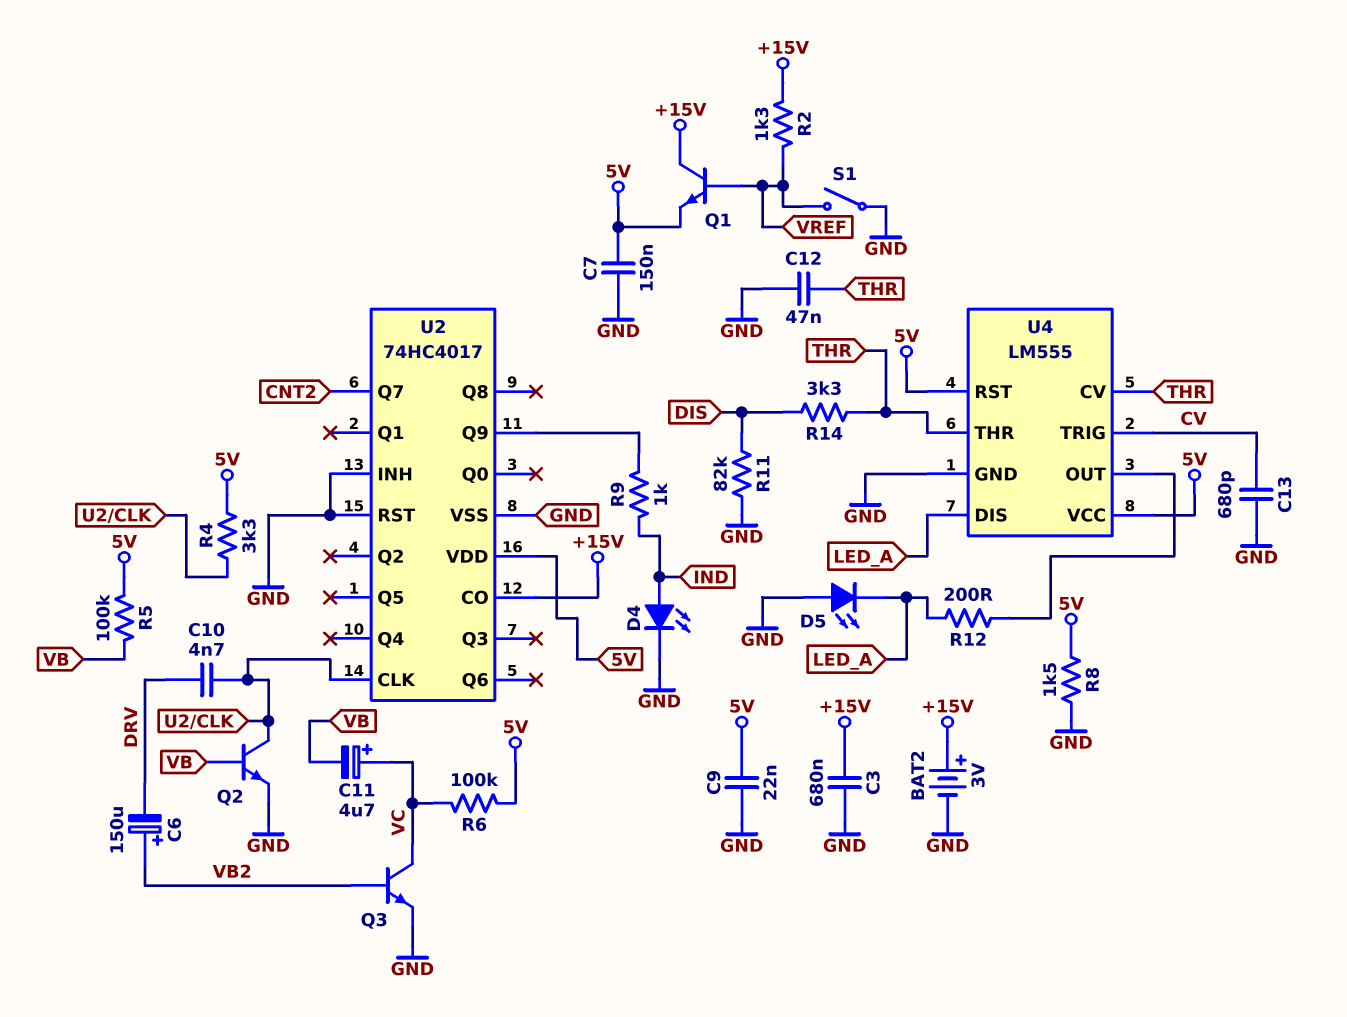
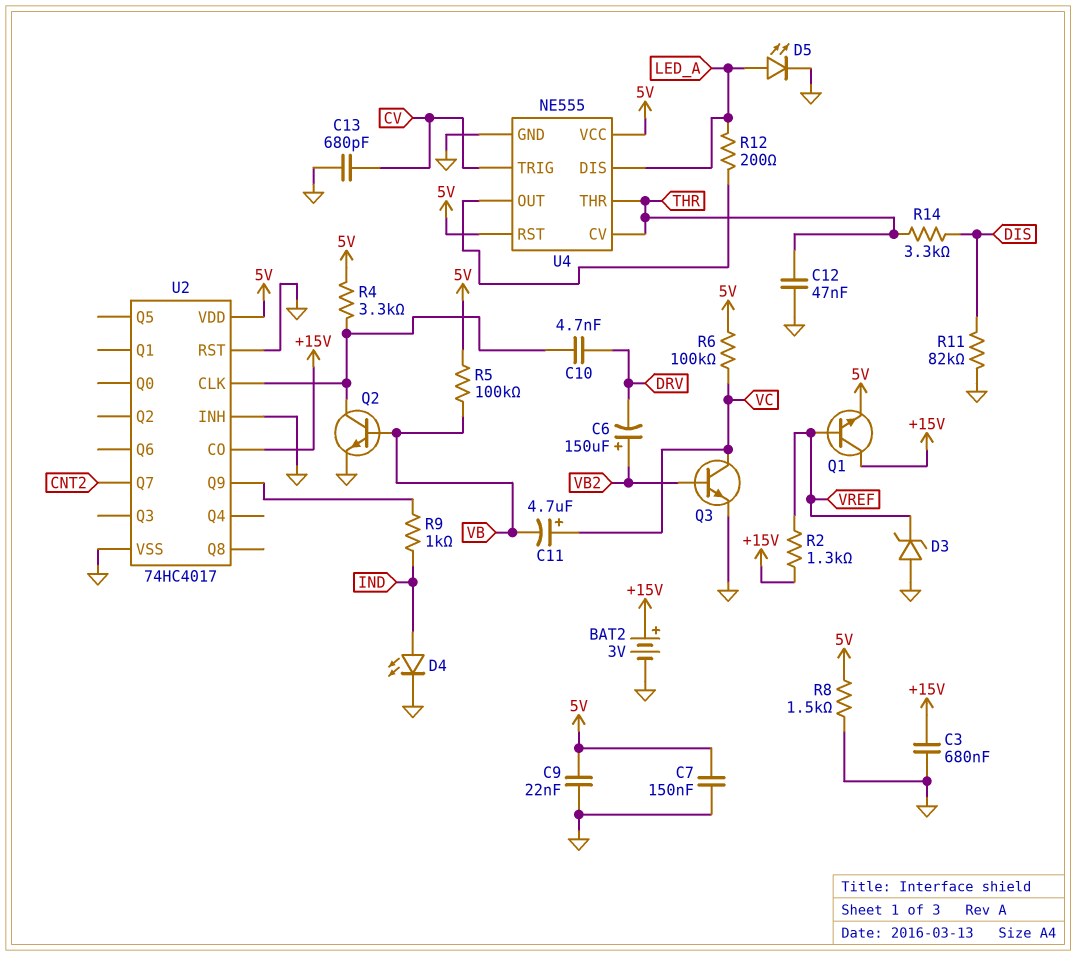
D3: none -> zener (A GND, K VREF)
D5: LED (A GND, K LED_A) -> LED (A LED_A, K GND)
S1: switch (GND, VREF) -> none
U4: LM555 -> NE555

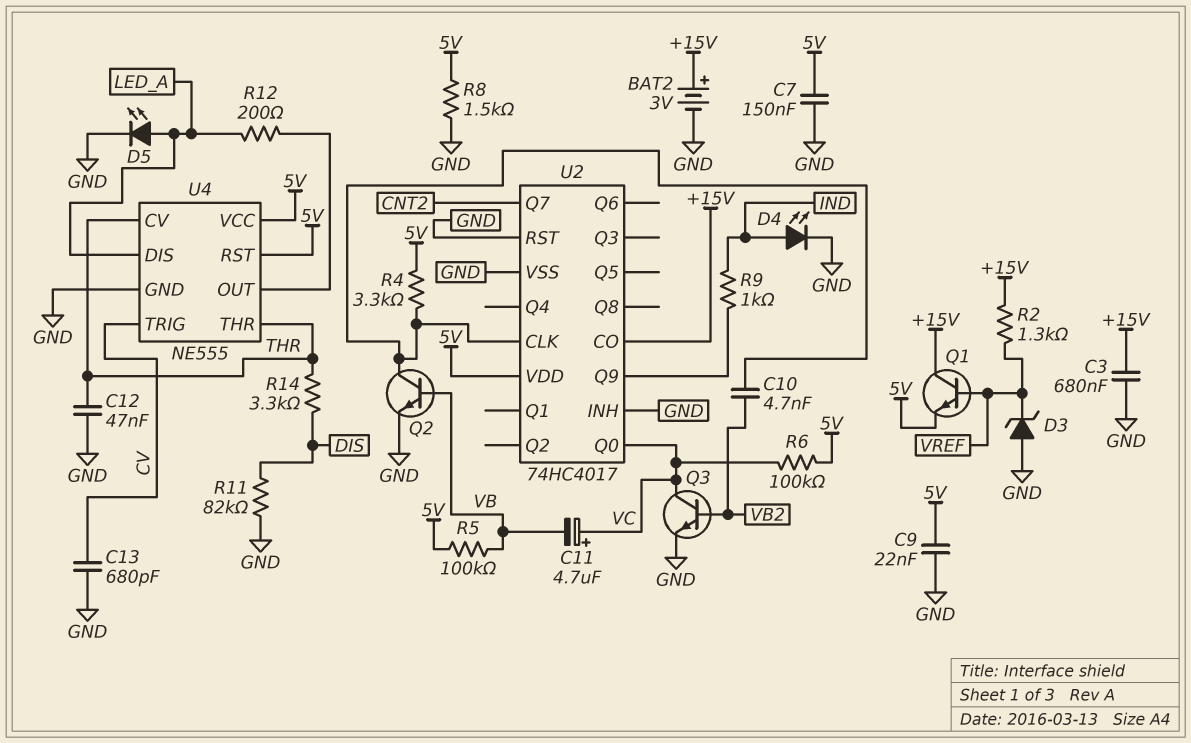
C6: 150uF (plus VB2, minus DRV) -> none
C10: 4.7nF (DRV, U2/CLK) -> 4.7nF (U2/CLK, VB2)
U2 pin Q0: none -> VC

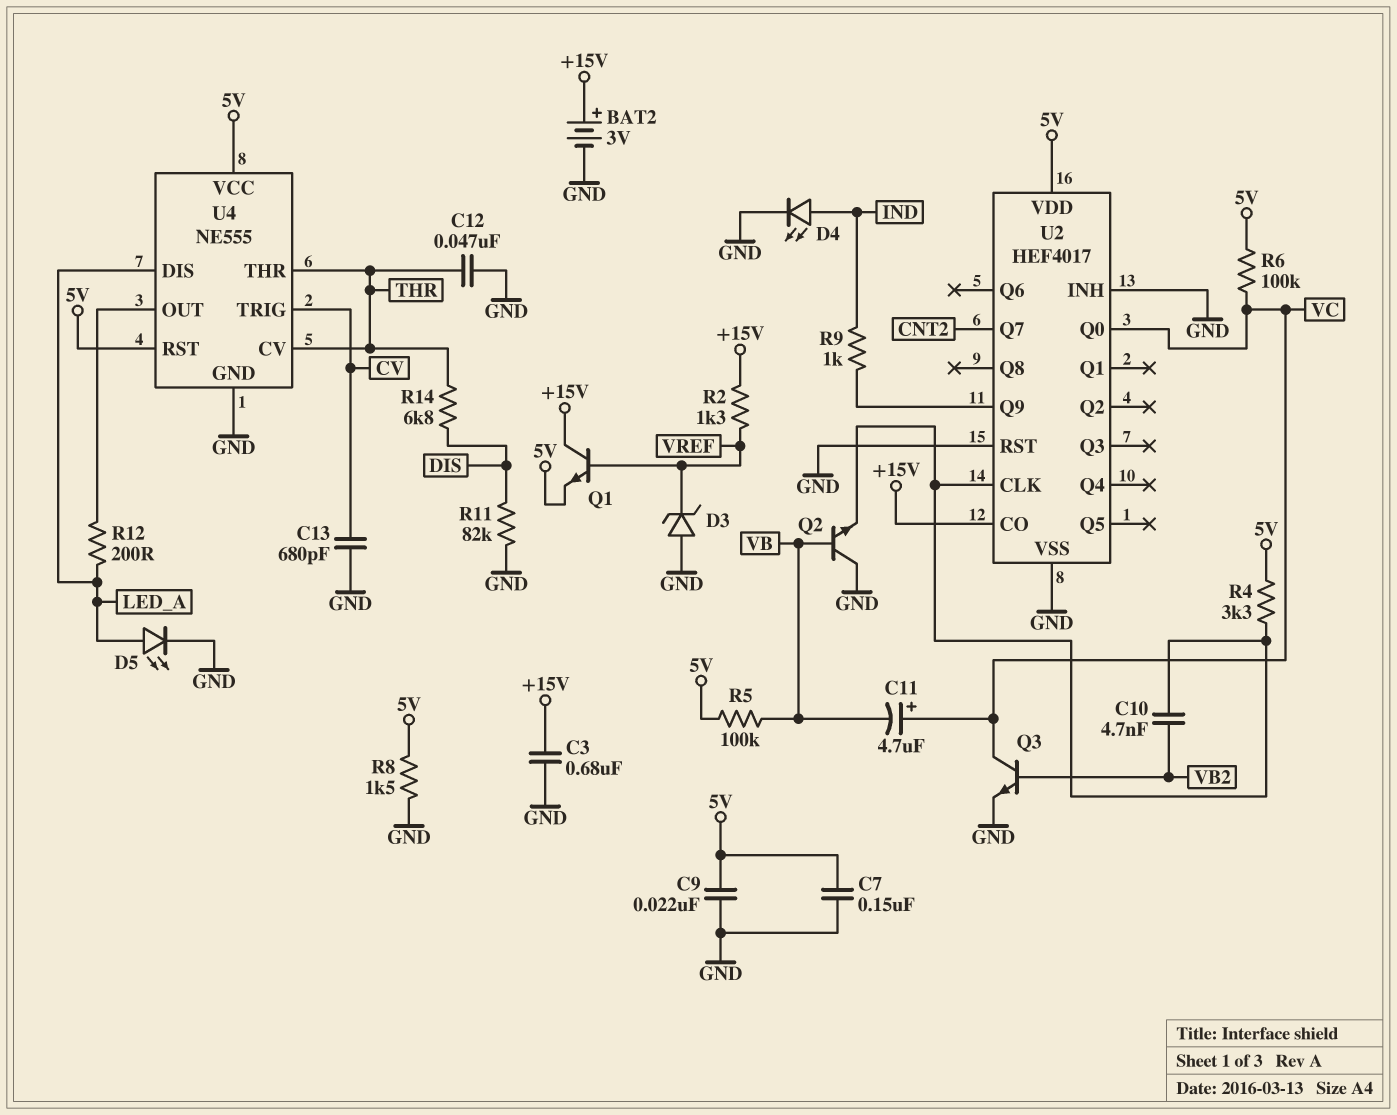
Q2: NPN (B VB, C U2/CLK, E GND) -> NPN (B VB, C GND, E U2/CLK)
R14: 3.3k (DIS, THR) -> 6.8k (DIS, THR)
U2: 74HC4017 -> HEF4017

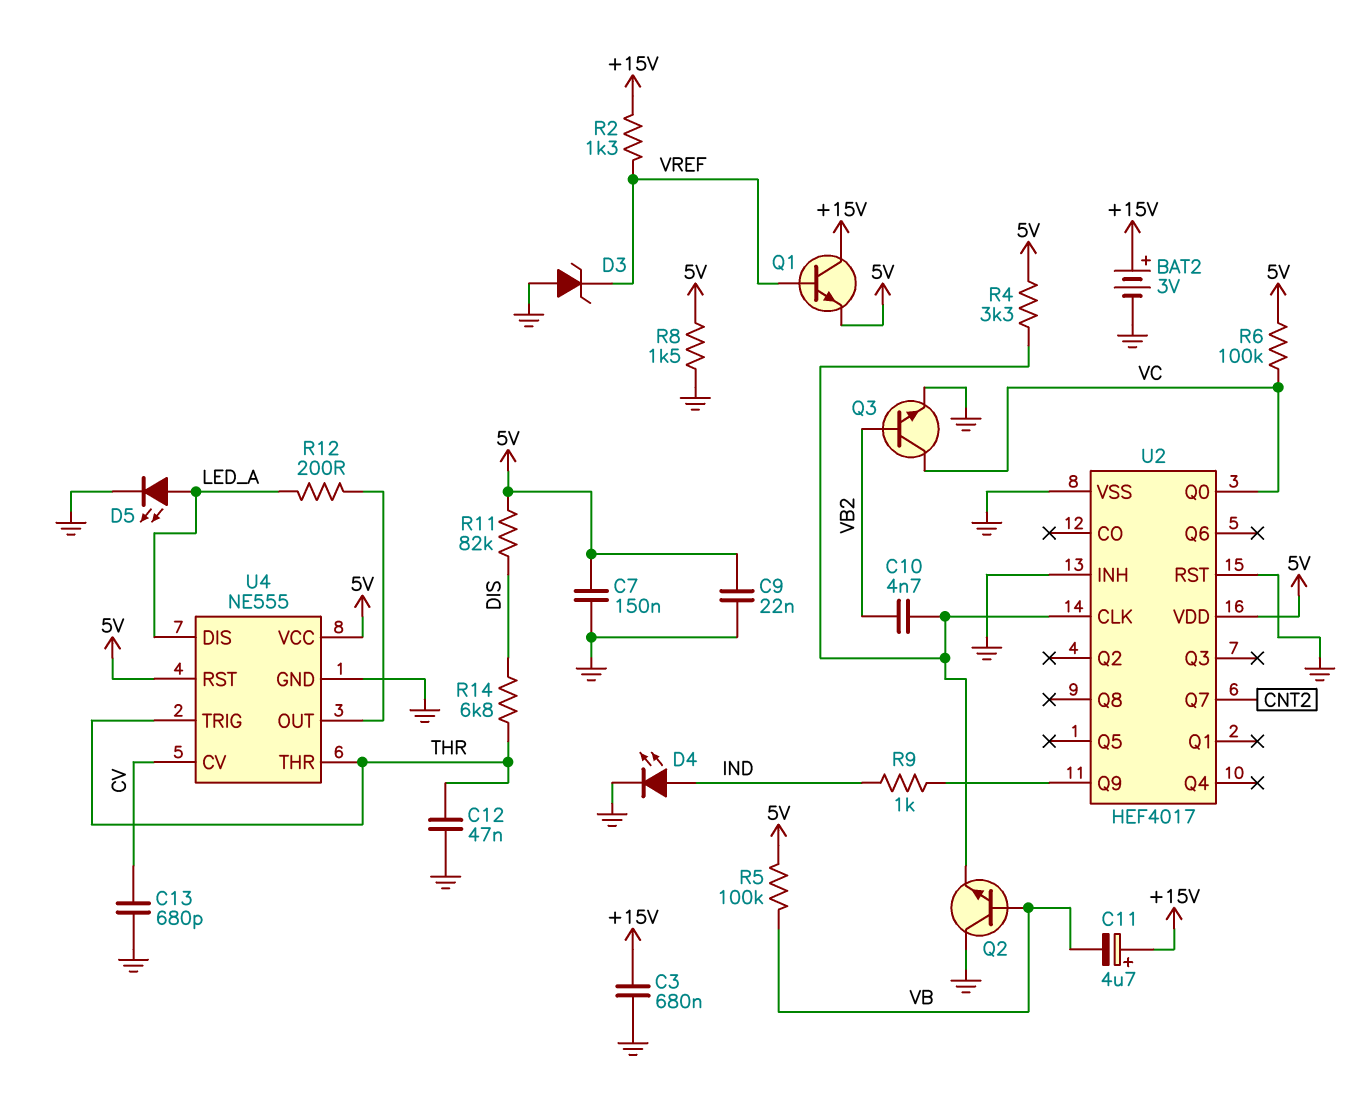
C11: 4.7uF (plus VC, minus VB) -> 4.7uF (plus +15V, minus VB)
R11: 82k (DIS, GND) -> 82k (5V, DIS)
U2 pin CO: +15V -> none
U4 pin CV: THR -> CV
U4 pin TRIG: CV -> THR

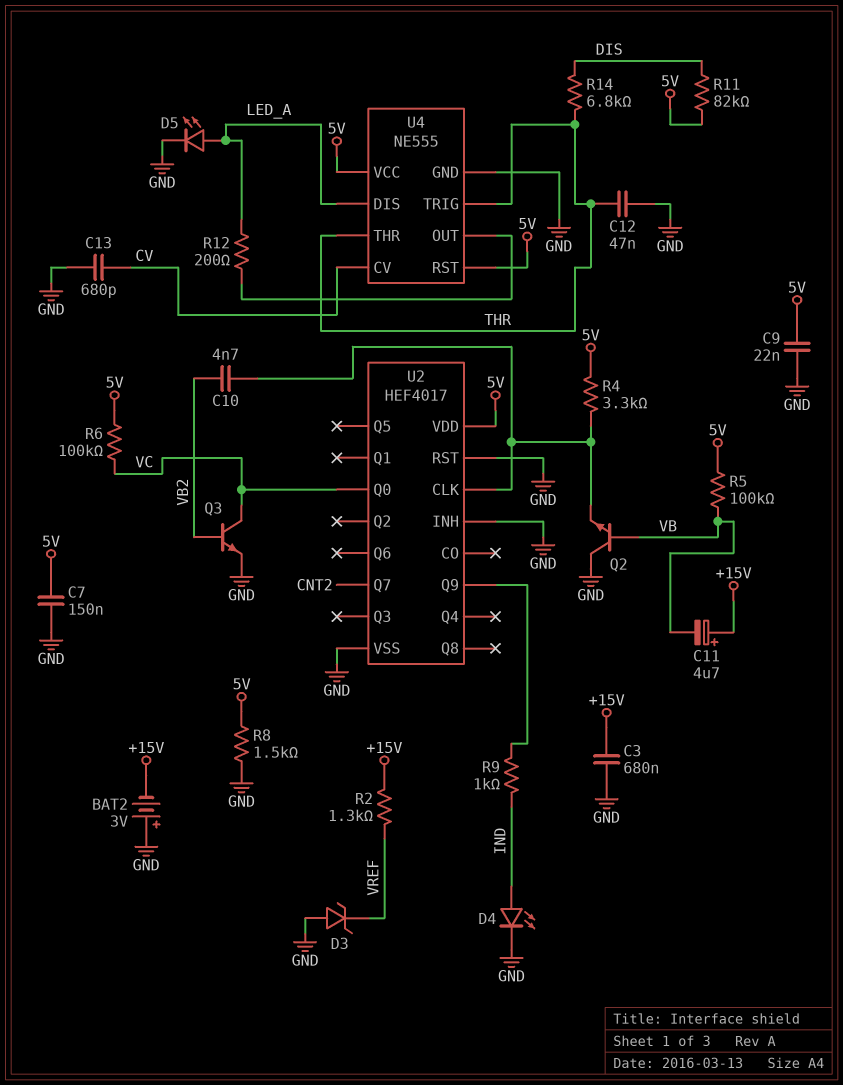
BAT2: 3V (plus +15V, minus GND) -> 3V (plus GND, minus +15V)
Q1: NPN (B VREF, C +15V, E 5V) -> none

